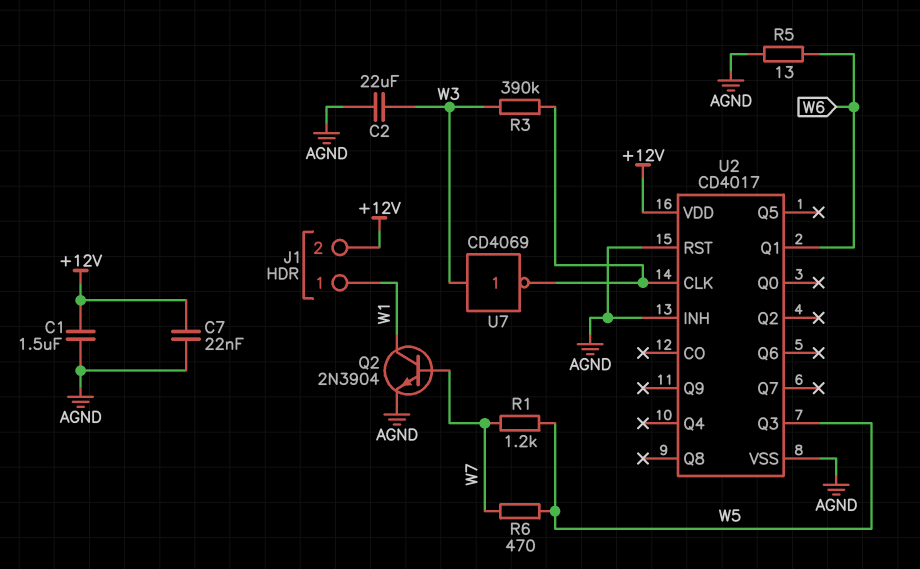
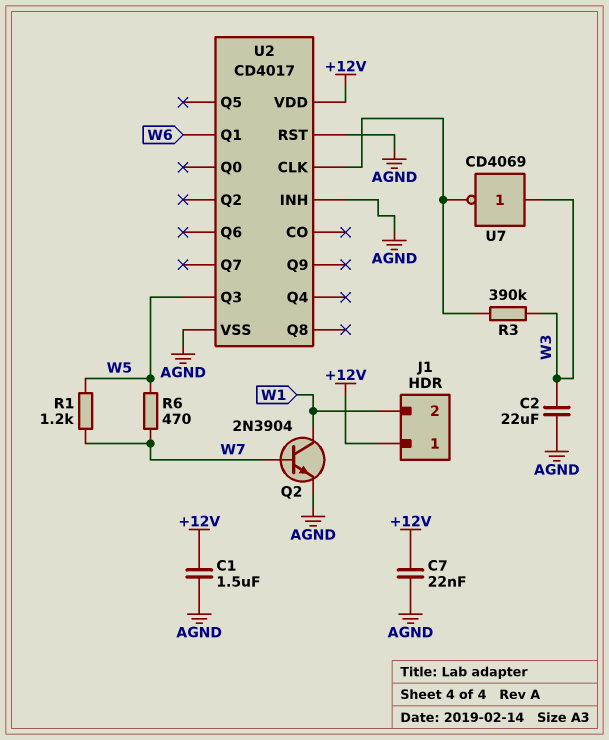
J1 pin 1: W1 -> +12V
J1 pin 2: +12V -> W1
R5: 13 (AGND, W6) -> none

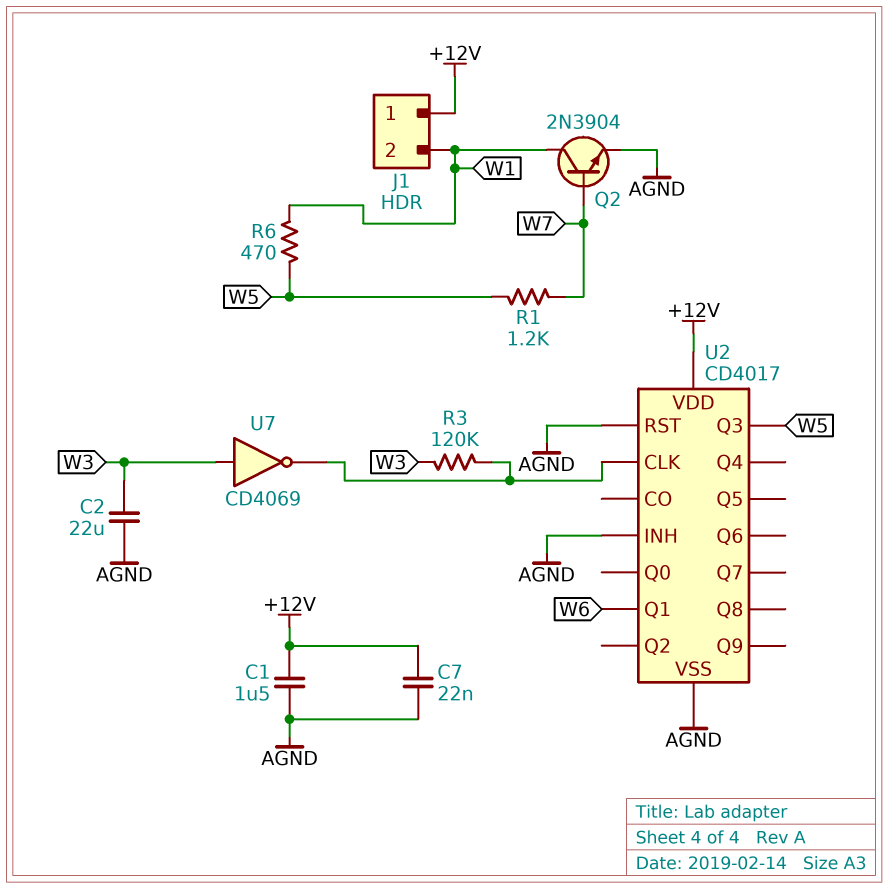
R3: 390k (U2/CLK, W3) -> 120k (U2/CLK, W3)
R6: 470 (W5, W7) -> 470 (W1, W5)

